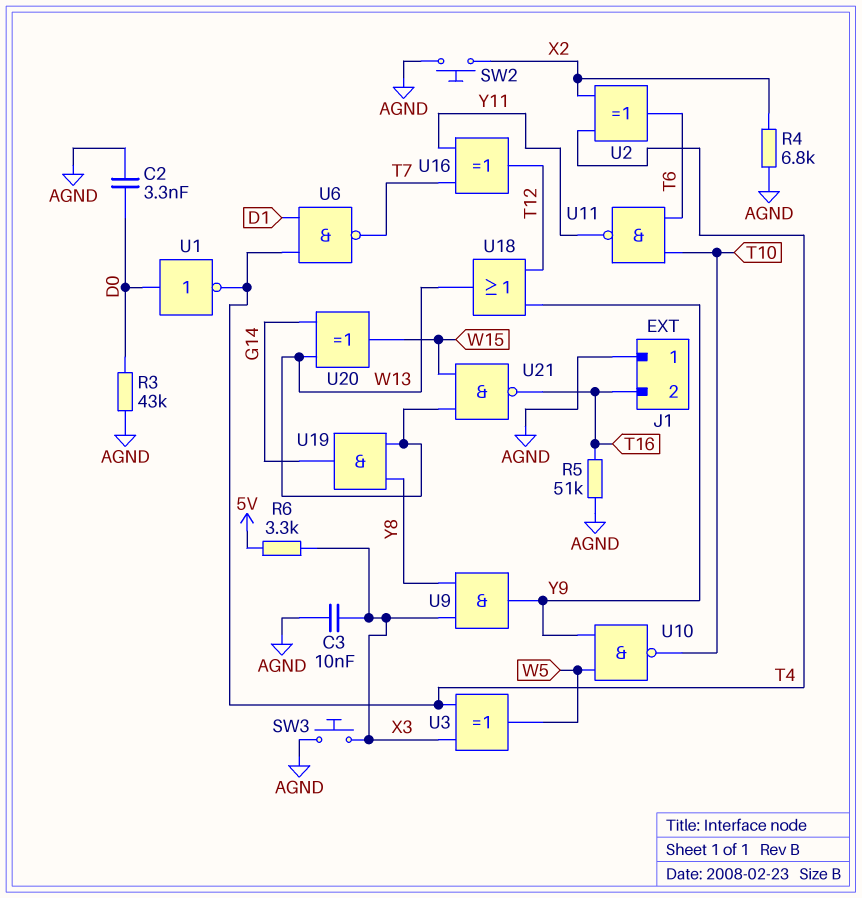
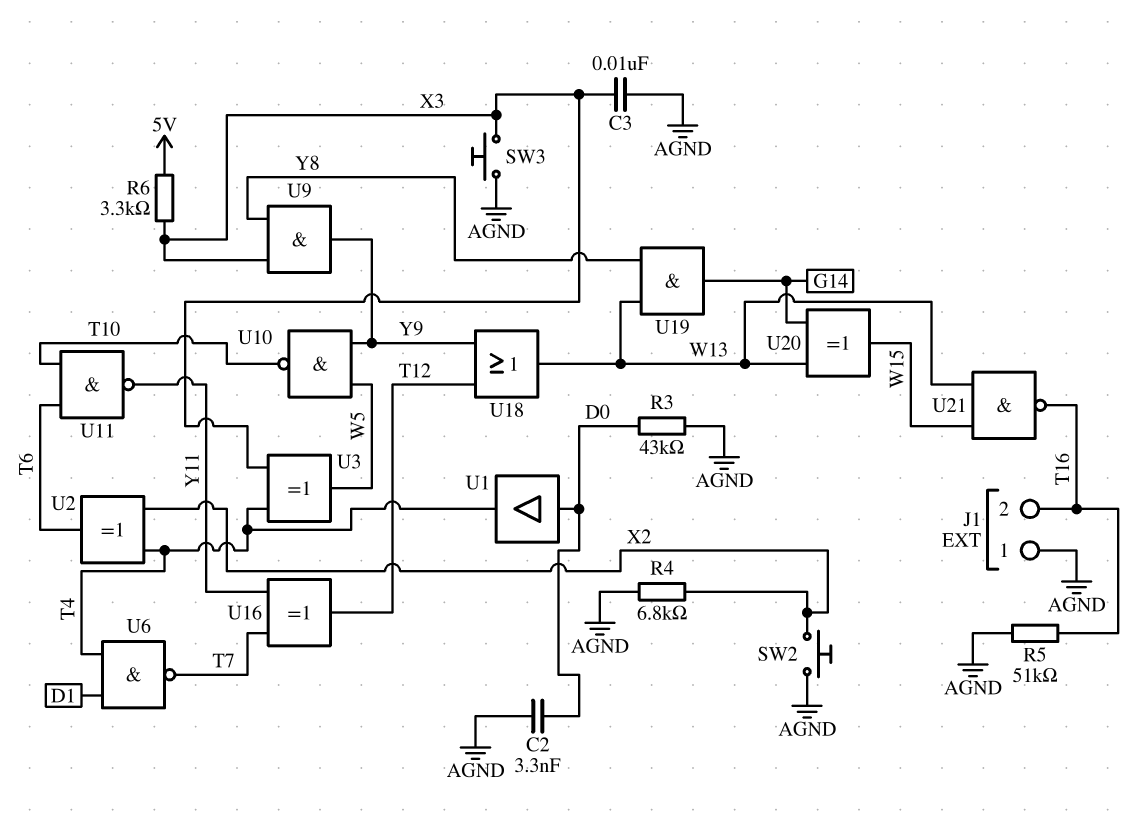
U1: NOT (in D0, out T4) -> buffer (in D0, out T4)

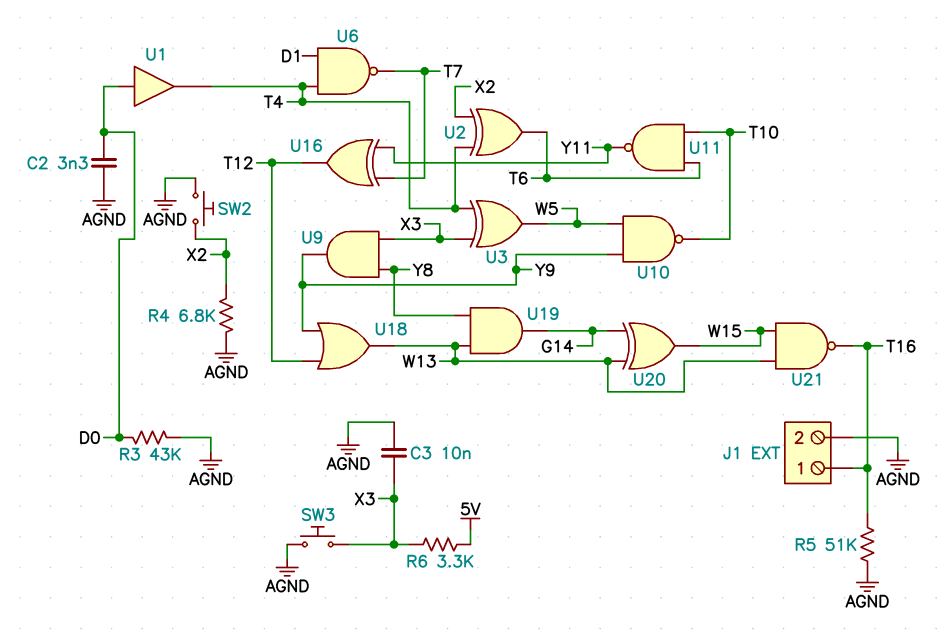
J1 pin 1: AGND -> T16
J1 pin 2: T16 -> AGND

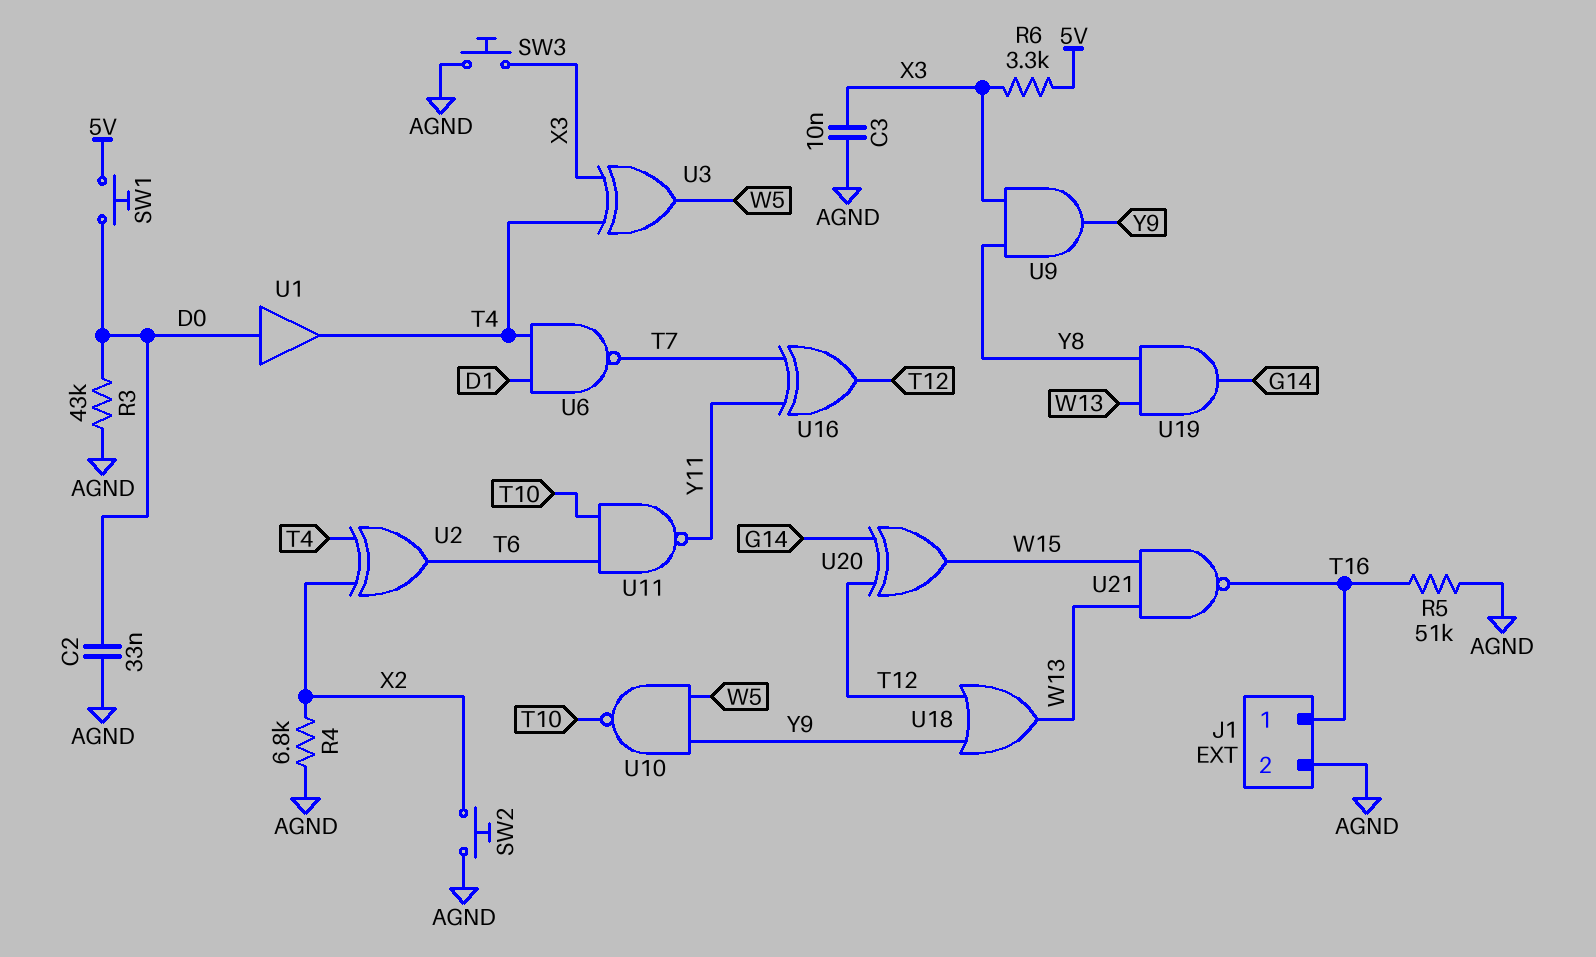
C2: 3.3nF (AGND, D0) -> 33nF (AGND, D0)
SW1: none -> button (5V, D0)
U20: XOR (in G14, in W13, out W15) -> XOR (in G14, in T12, out W15)

